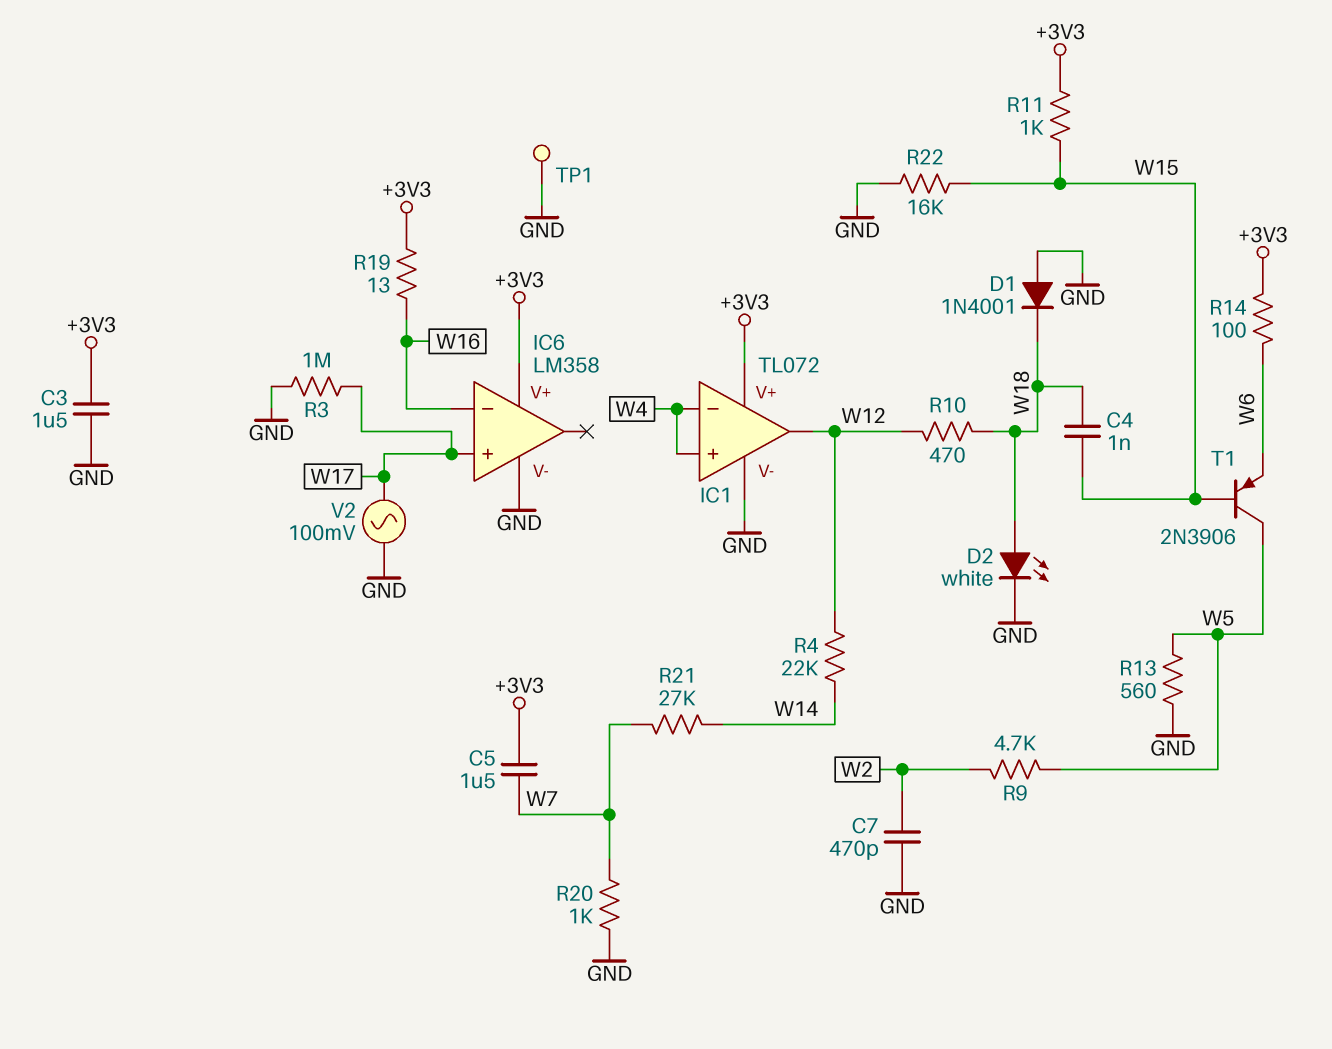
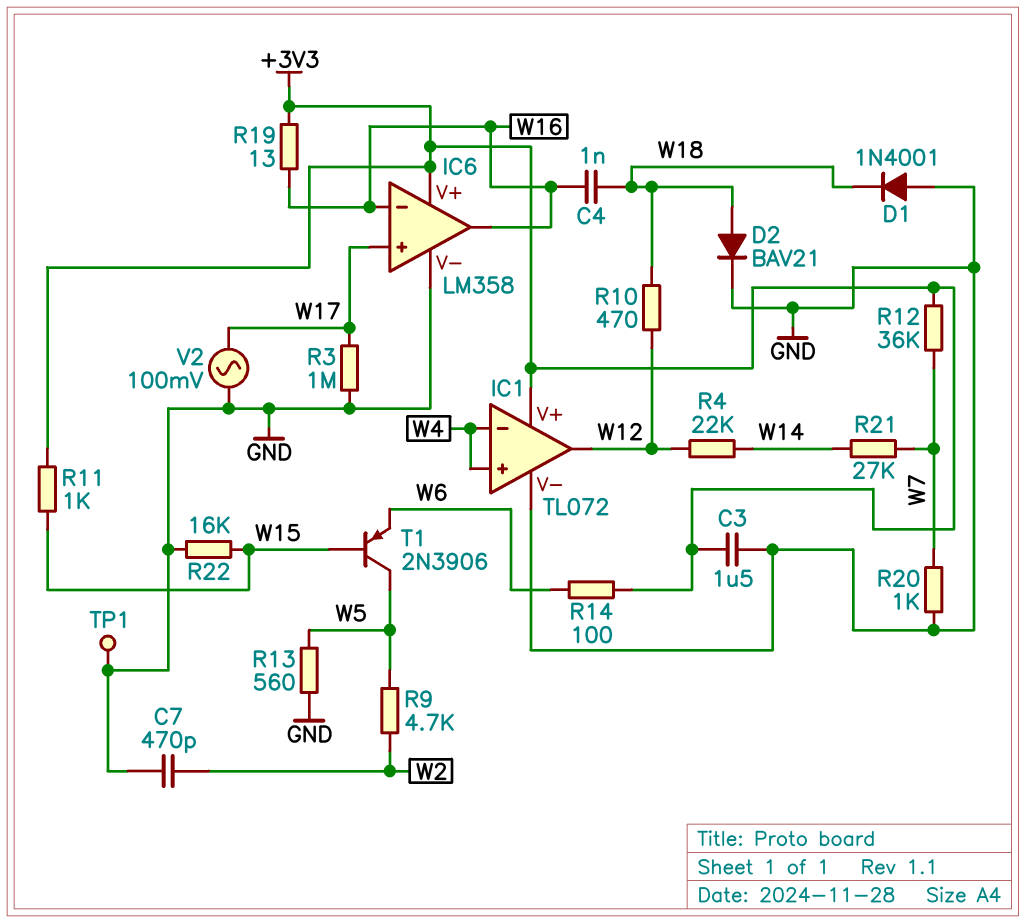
C4: 1nF (W15, W18) -> 1nF (W16, W18)
C5: 1.5uF (+3V3, W7) -> none
D2: LED white (A W18, K GND) -> diode BAV21 (A W18, K GND)
IC6 pin out: none -> W16
R12: none -> 36k (+3V3, W7)

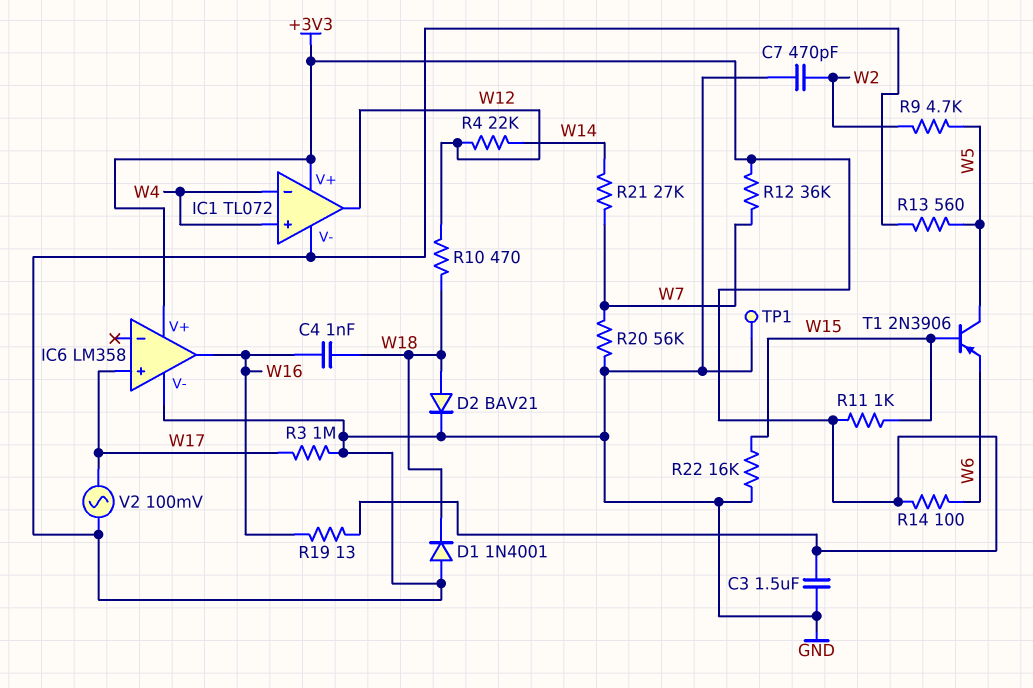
IC6 pin in-: W16 -> none
R20: 1k (GND, W7) -> 56k (GND, W7)

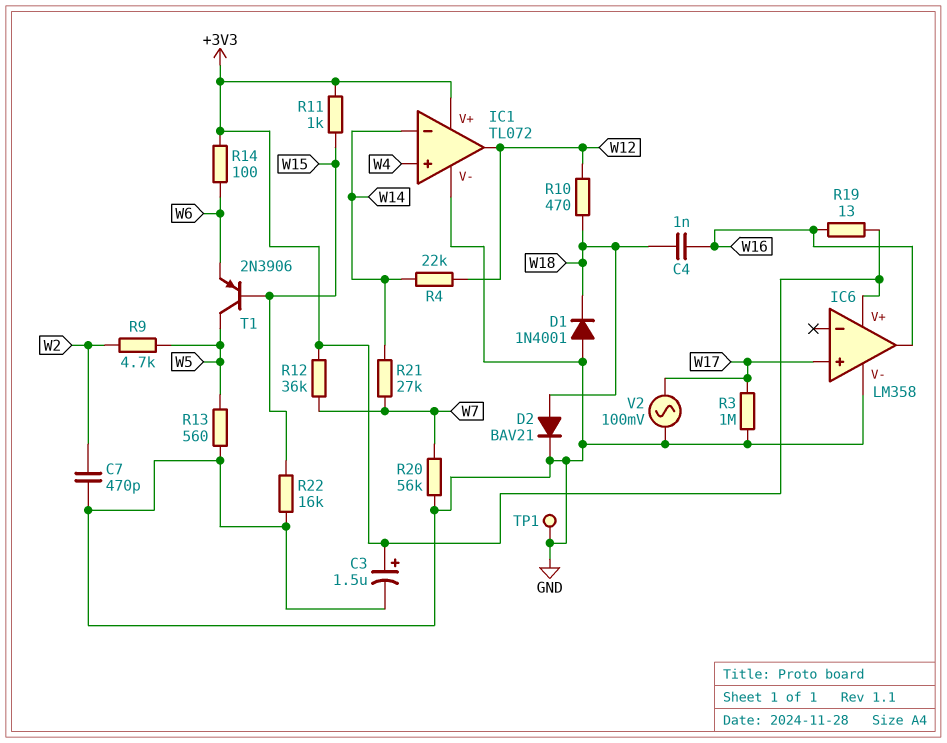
C3: 1.5uF (+3V3, GND) -> 1.5uF (plus +3V3, minus GND)
IC1 pin in-: W4 -> W14

